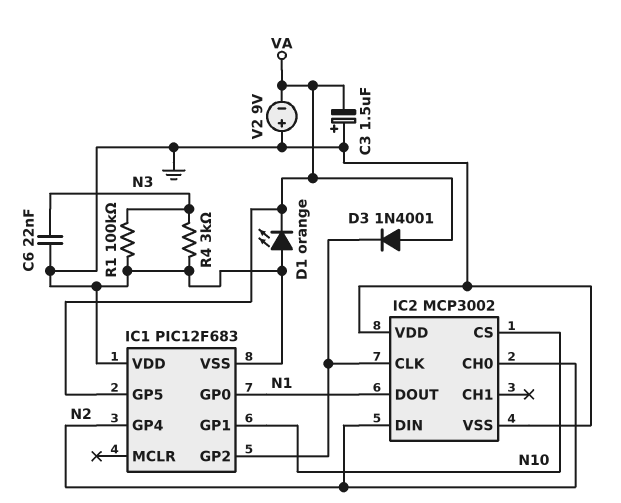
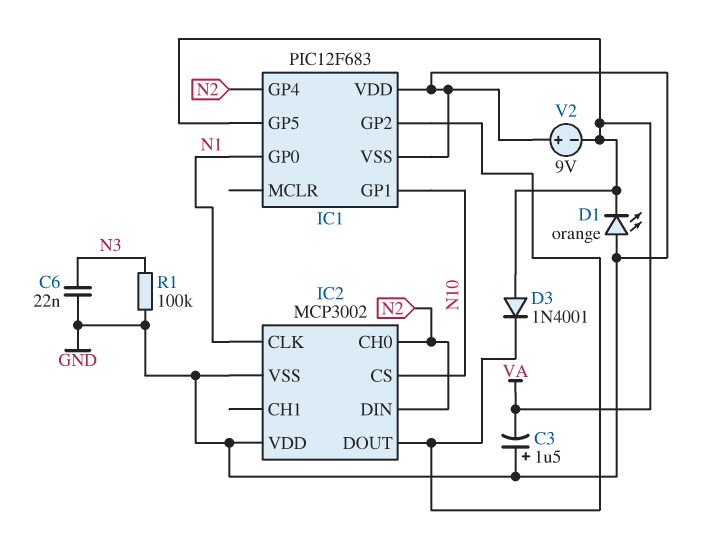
IC2 pin CLK: IC1/GP2 -> N1
IC2 pin DOUT: N1 -> IC1/GP2
R4: 3k (GND, N3) -> none

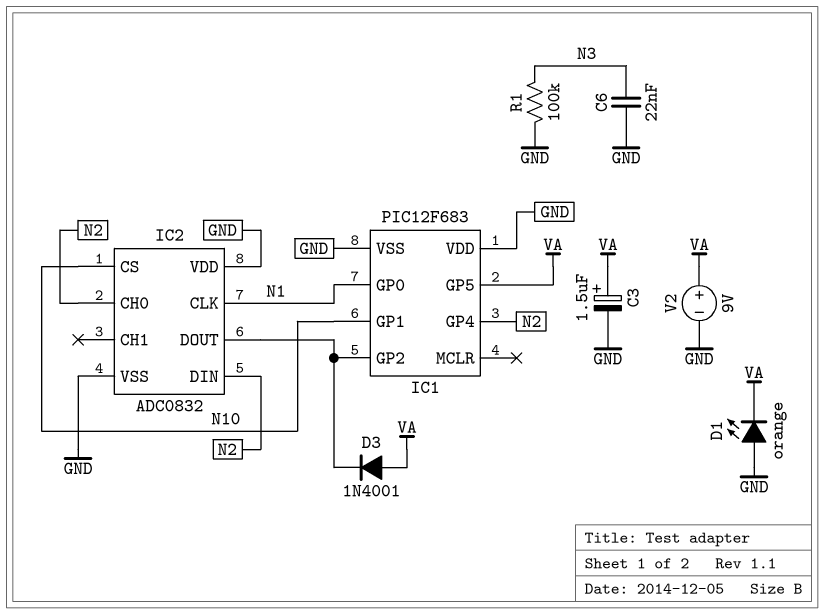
C3: 1.5uF (plus GND, minus VA) -> 1.5uF (plus VA, minus GND)
IC2: MCP3002 -> ADC0832
V2: 9V (plus GND, minus VA) -> 9V (plus VA, minus GND)

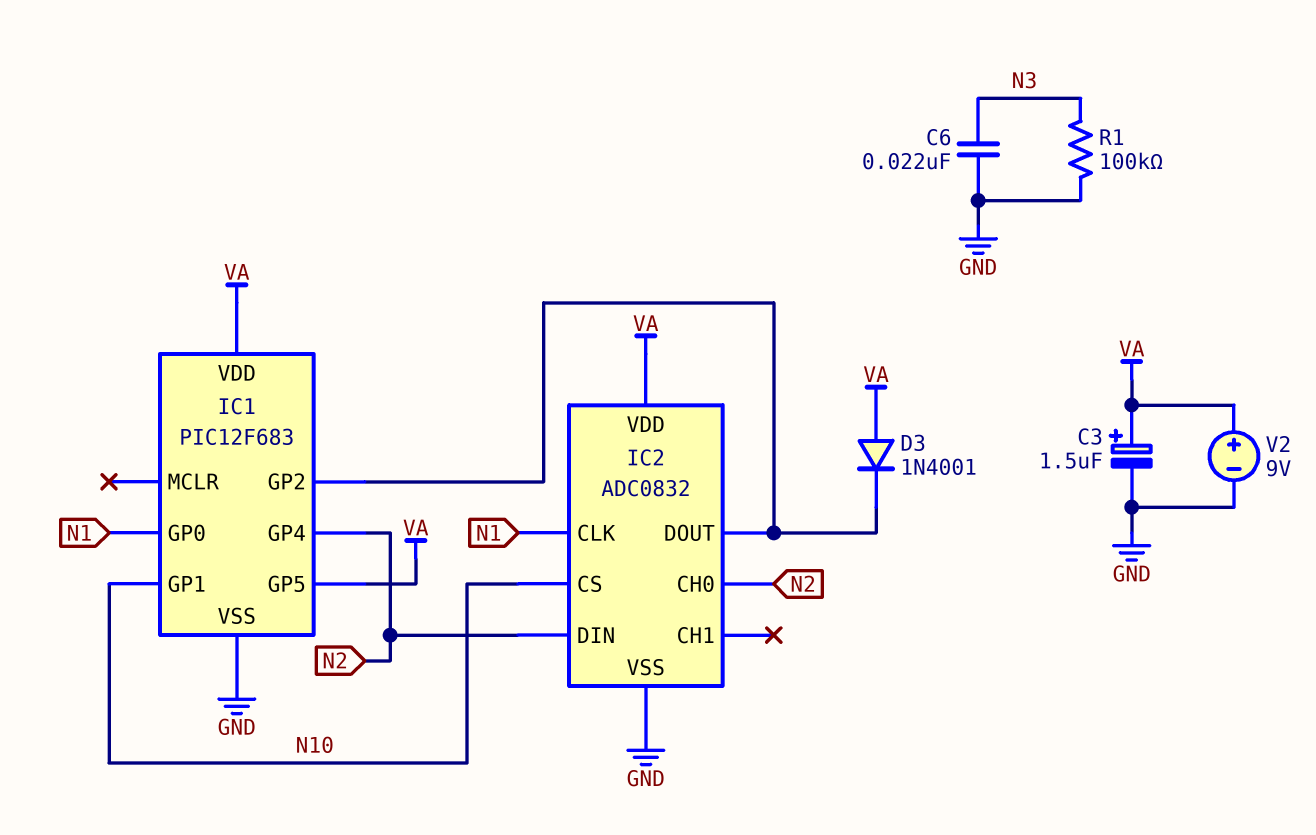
D1: LED orange (A GND, K VA) -> none
IC1 pin VDD: GND -> VA
IC2 pin VDD: GND -> VA

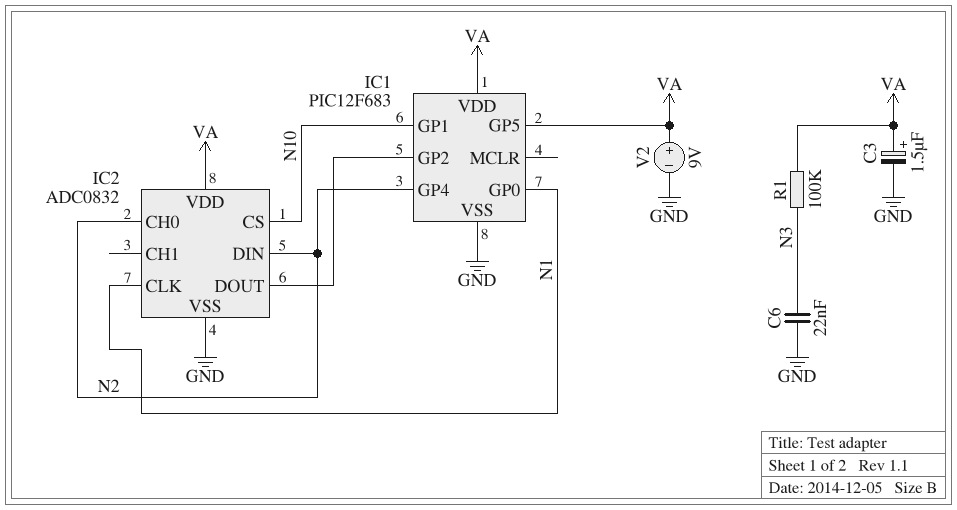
D3: diode 1N4001 (A VA, K IC1/GP2) -> none
R1: 100k (GND, N3) -> 100k (N3, VA)

